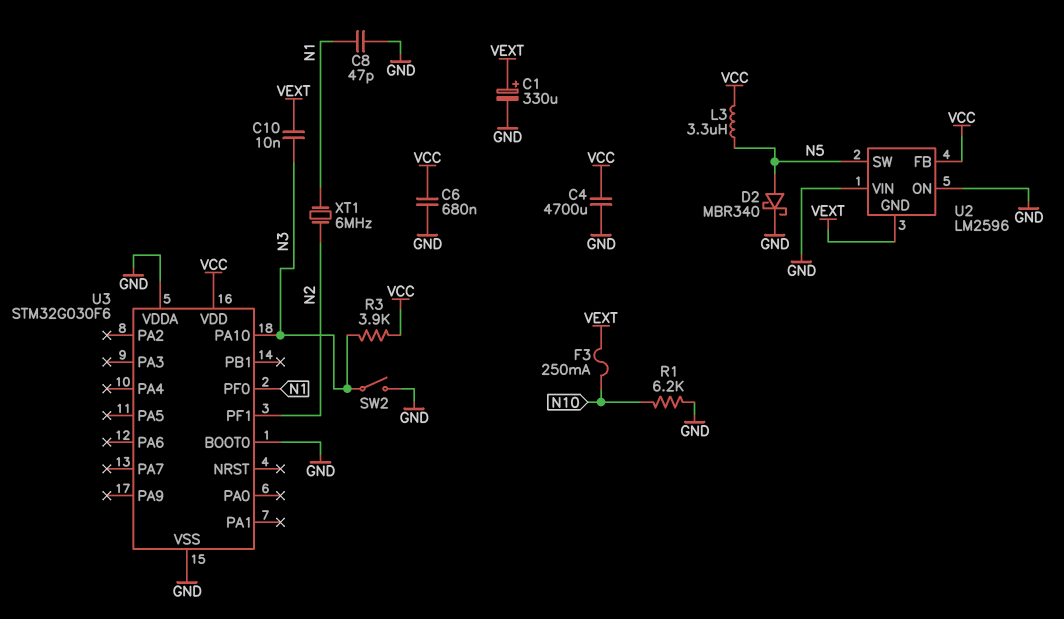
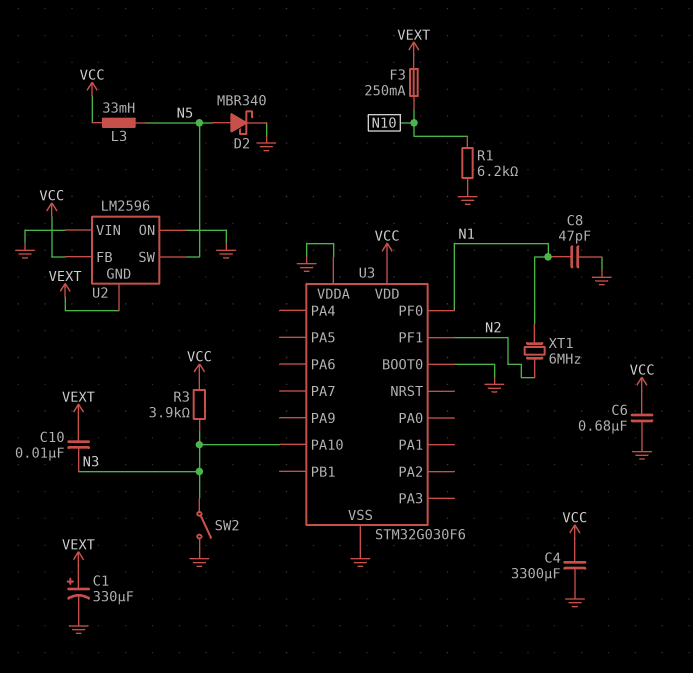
C4: 4700uF (GND, VCC) -> 3300uF (GND, VCC)
L3: 3.3uH (N5, VCC) -> 33mH (N5, VCC)

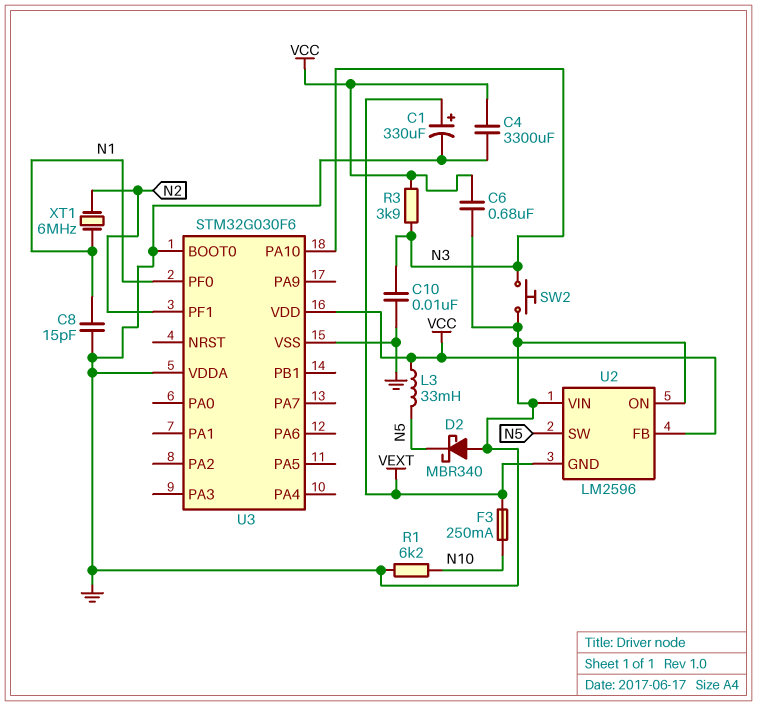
C8: 47pF (GND, N1) -> 15pF (GND, N1)
C10: 10nF (N3, VEXT) -> 10nF (GND, N3)
D2: schottky MBR340 (A N5, K GND) -> schottky MBR340 (A GND, K N5)
SW2: switch (GND, N3) -> button (GND, N3)

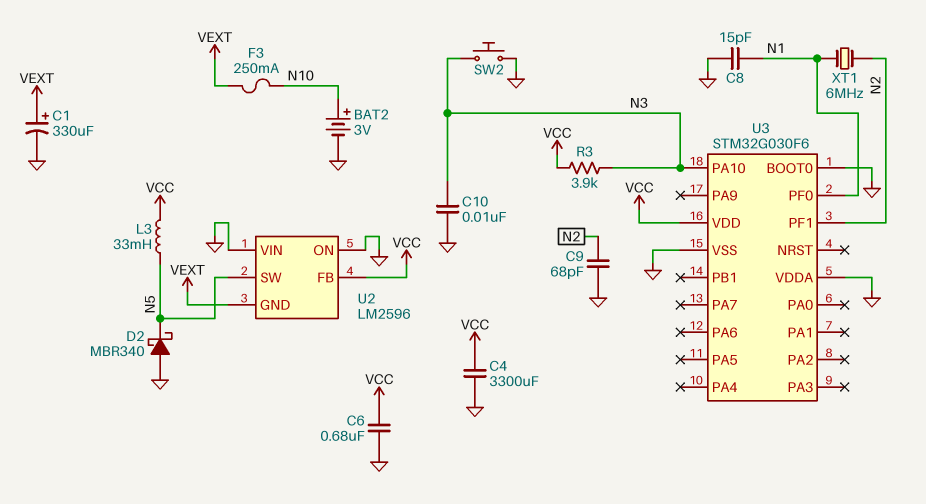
BAT2: none -> 3V (plus N10, minus GND)
C9: none -> 68pF (GND, N2)
R1: 6.2k (GND, N10) -> none

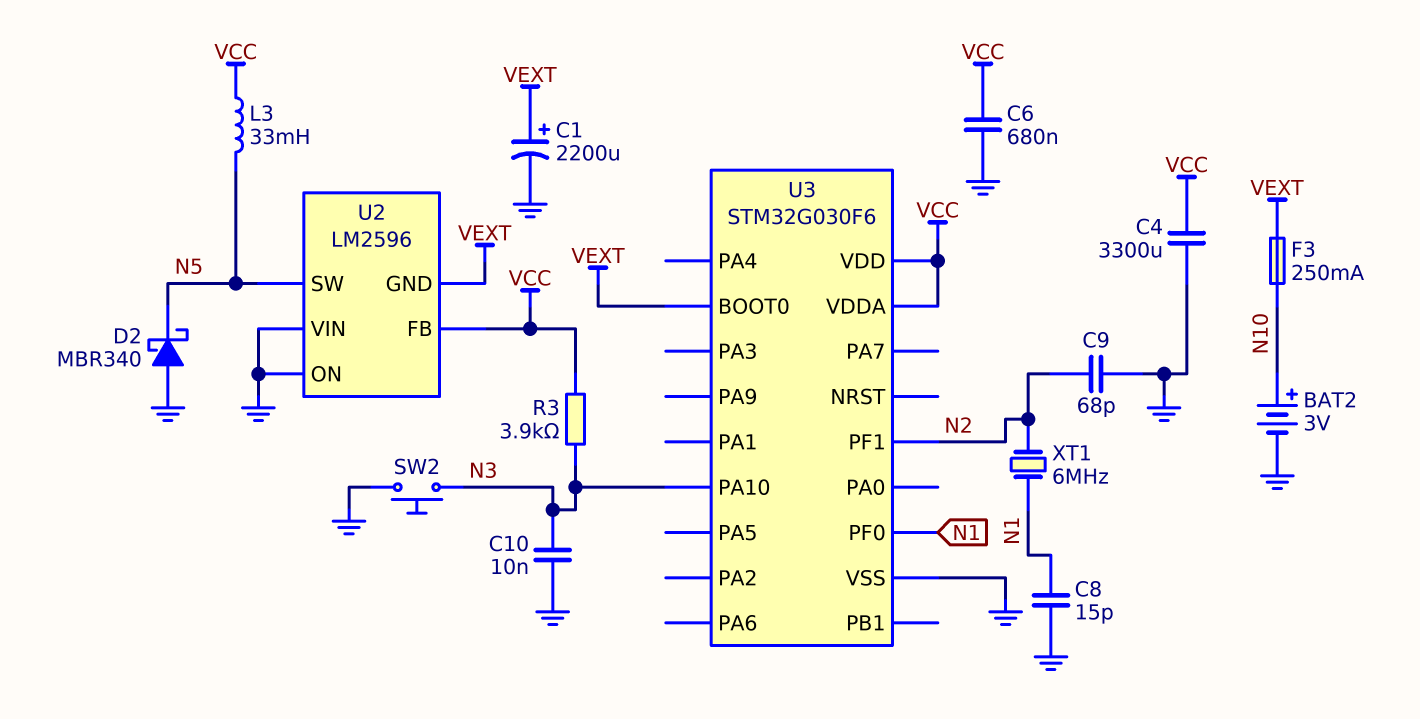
C1: 330uF (plus VEXT, minus GND) -> 2200uF (plus VEXT, minus GND)
U3 pin BOOT0: GND -> VEXT
U3 pin VDDA: GND -> VCC

